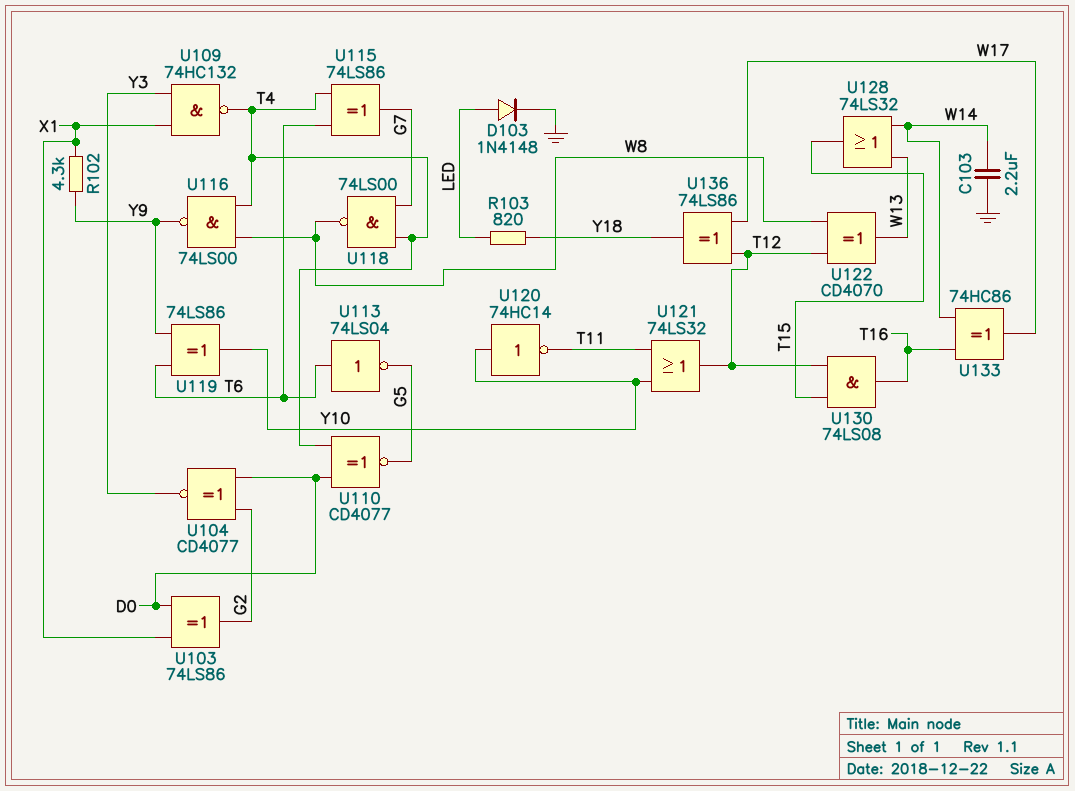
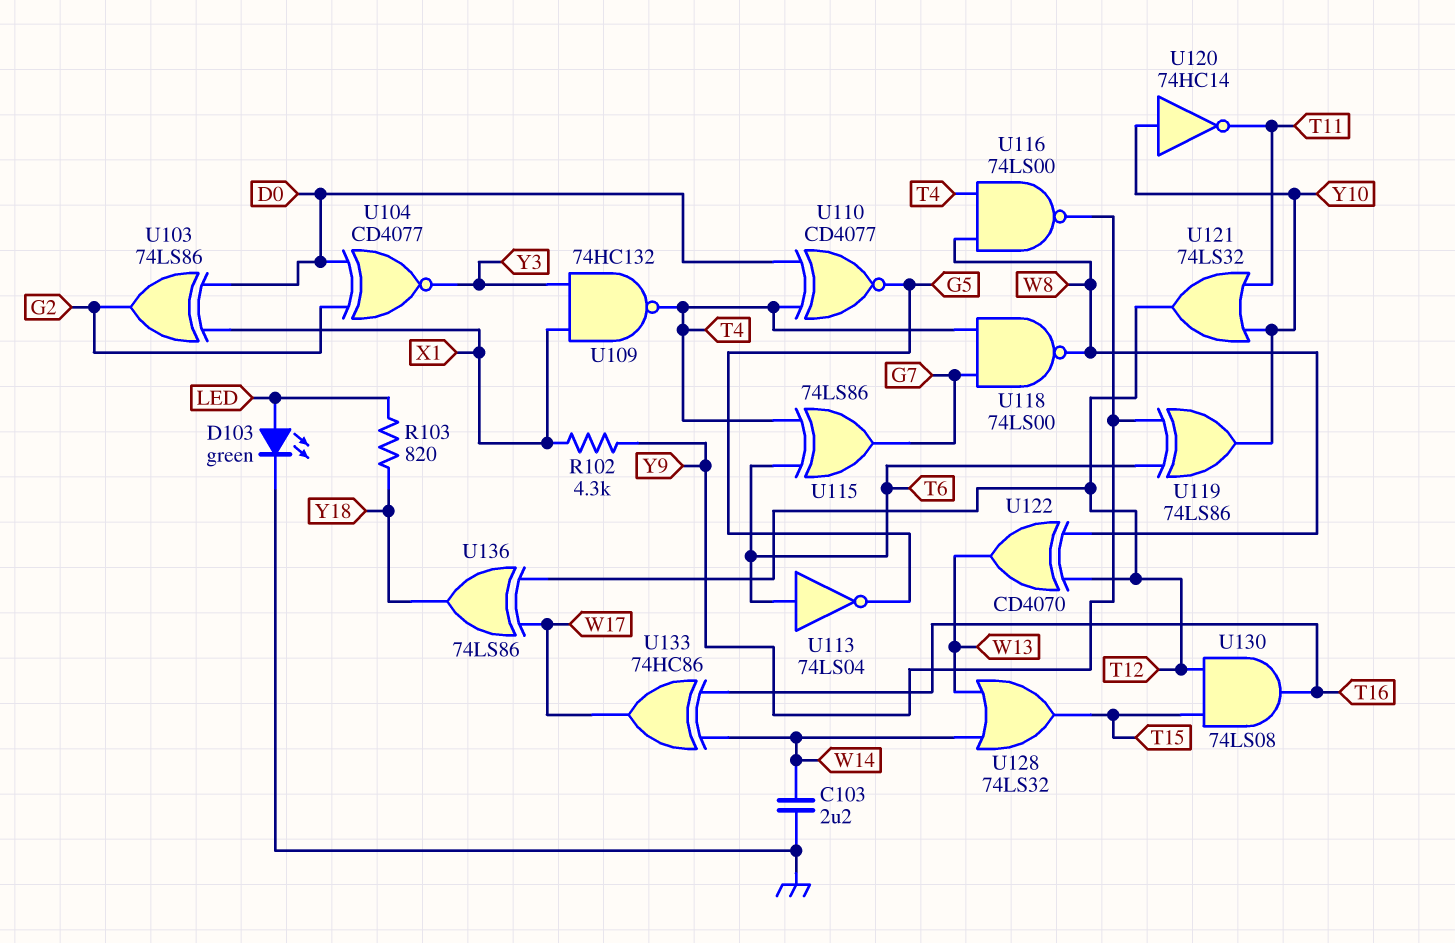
D103: diode 1N4148 (A LED, K GND) -> LED green (A LED, K GND)

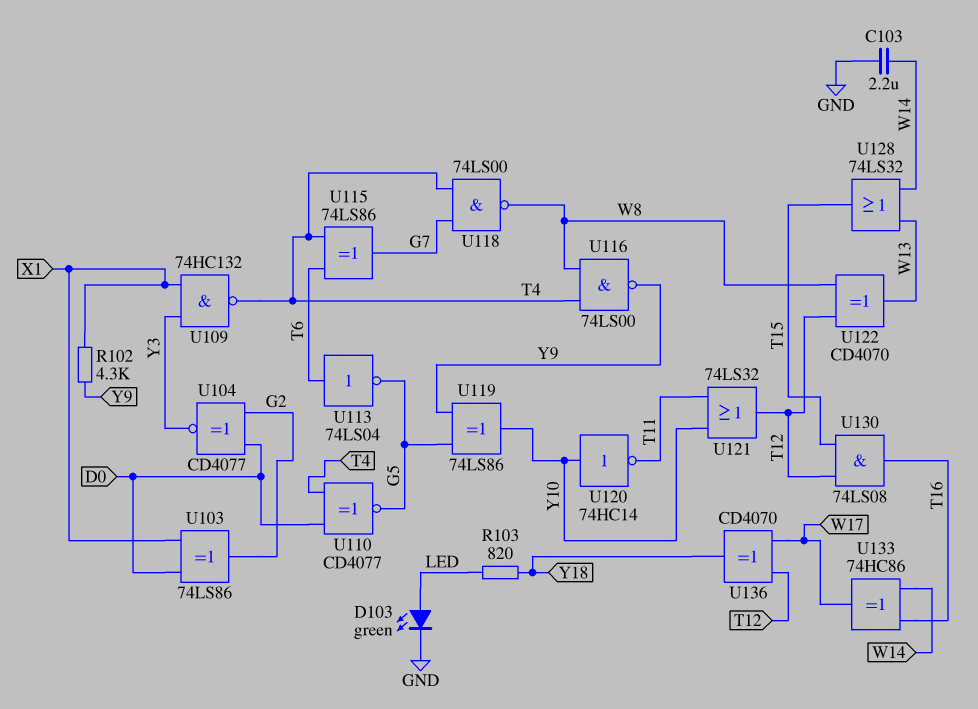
U119: XOR 74LS86 (in T6, in Y9, out Y10) -> XOR 74LS86 (in G5, in Y9, out Y10)
U136: XOR 74LS86 (in T12, in W17, out Y18) -> XOR CD4070 (in T12, in W17, out Y18)

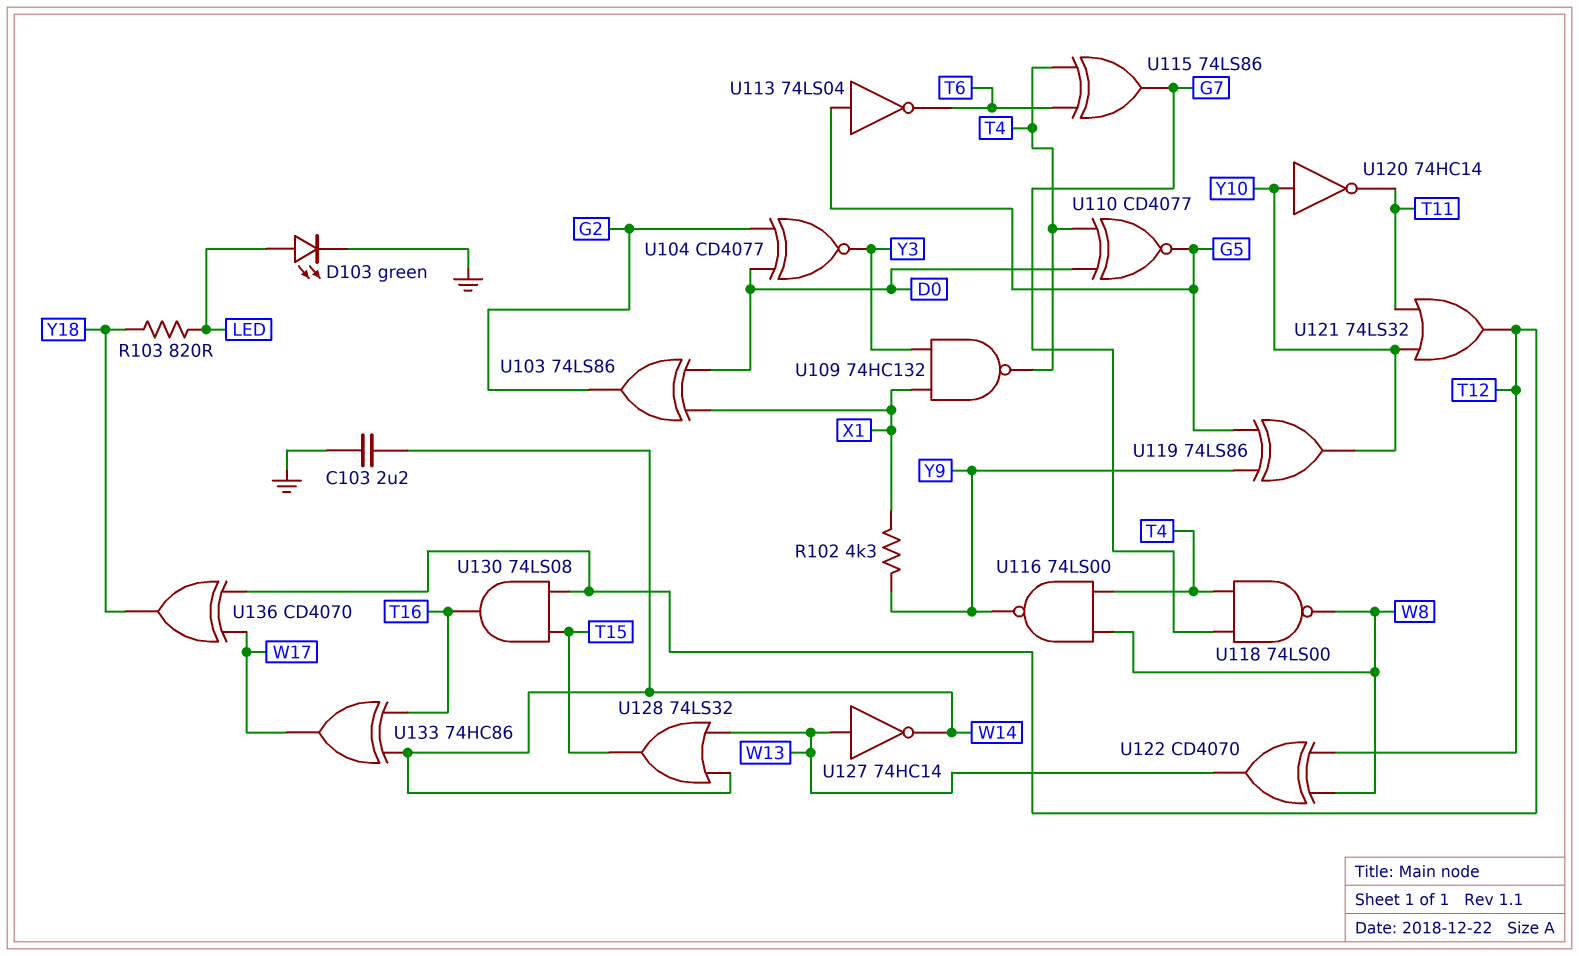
U113: NOT 74LS04 (in T6, out G5) -> NOT 74LS04 (in G5, out T6)
U127: none -> NOT 74HC14 (in W13, out W14)

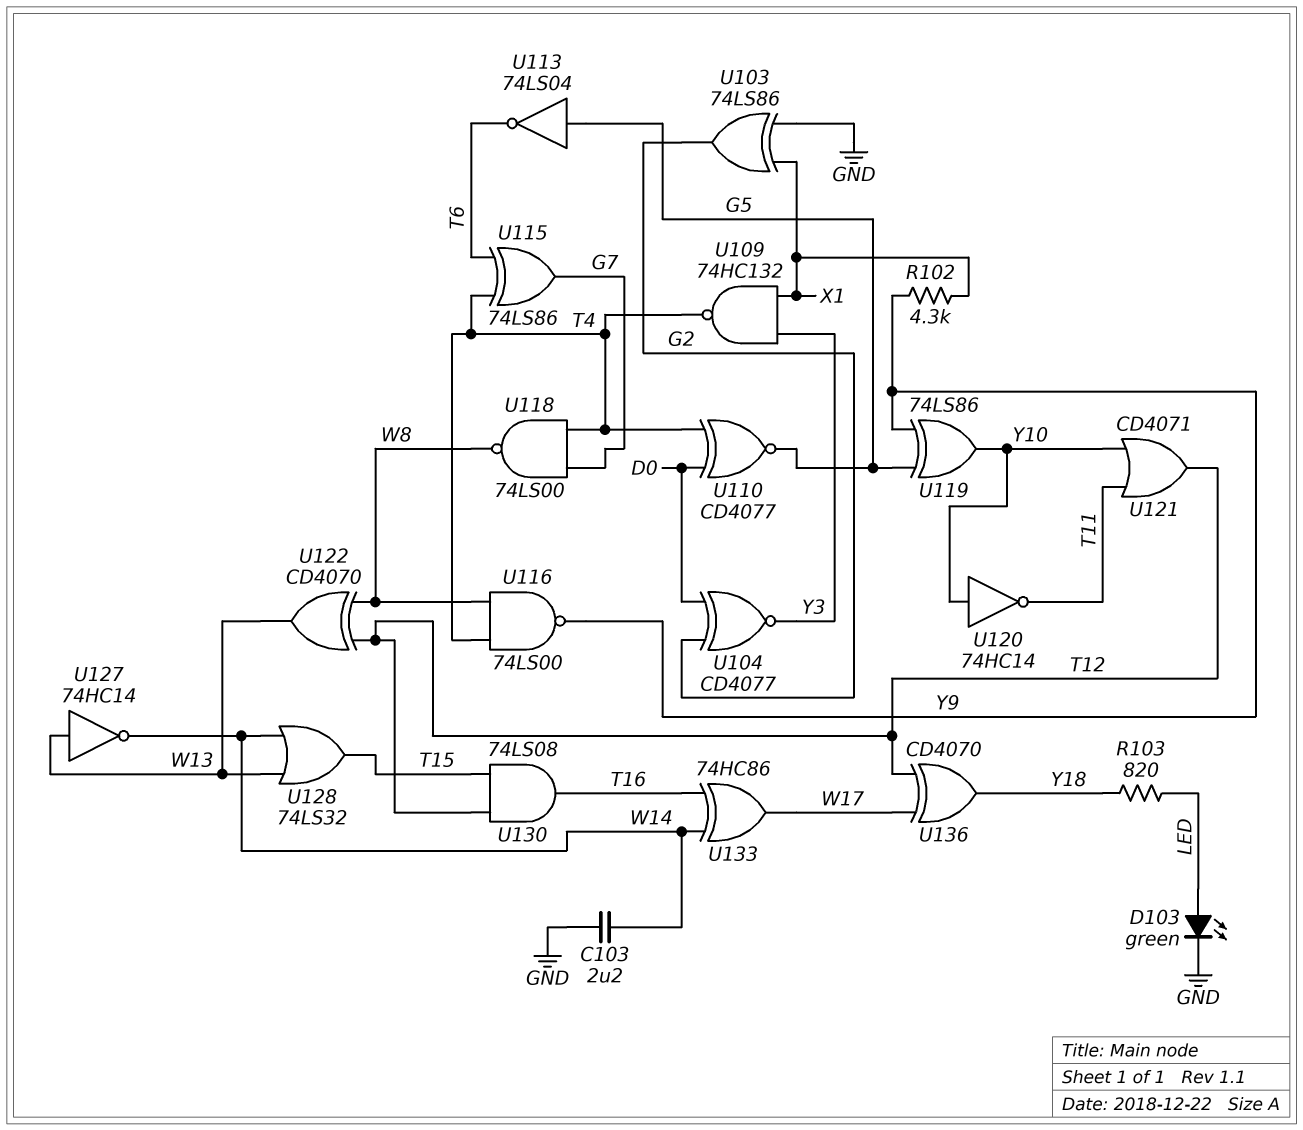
U103: XOR 74LS86 (in D0, in X1, out G2) -> XOR 74LS86 (in GND, in X1, out G2)
U121: OR 74LS32 (in T11, in Y10, out T12) -> OR CD4071 (in T11, in Y10, out T12)

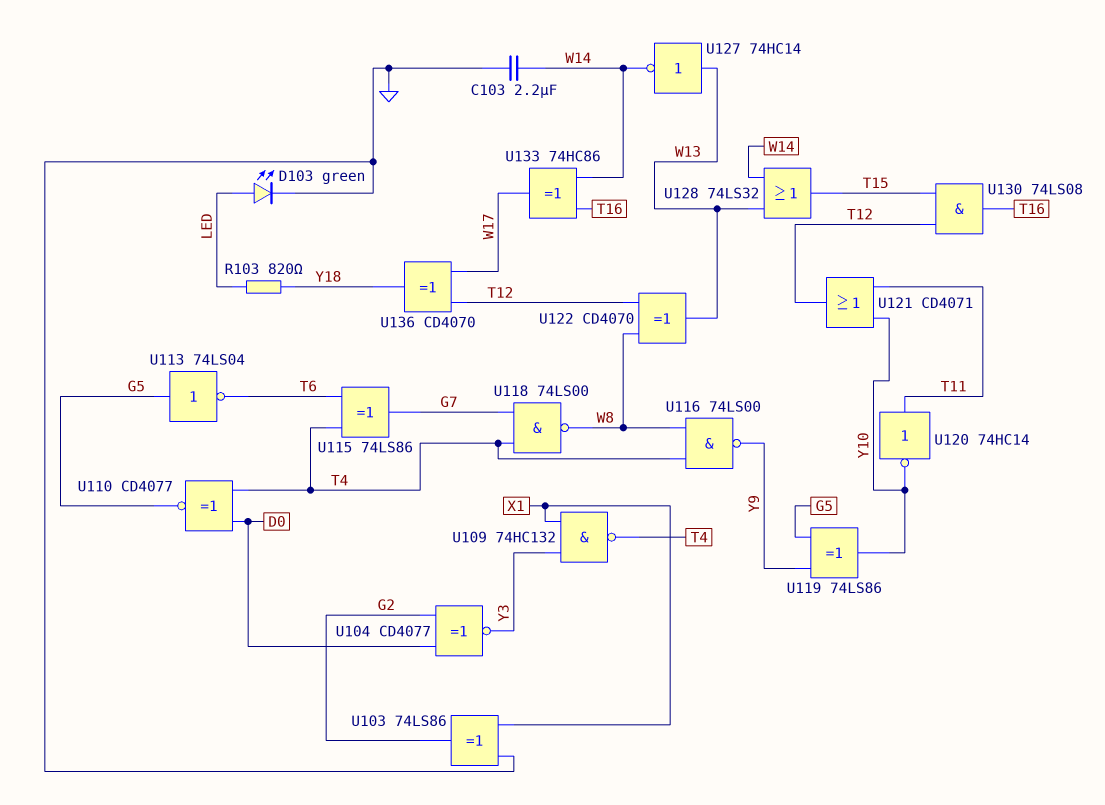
R102: 4.3k (X1, Y9) -> none
U120: NOT 74HC14 (in Y10, out T11) -> NOT 74HC14 (in T11, out Y10)

